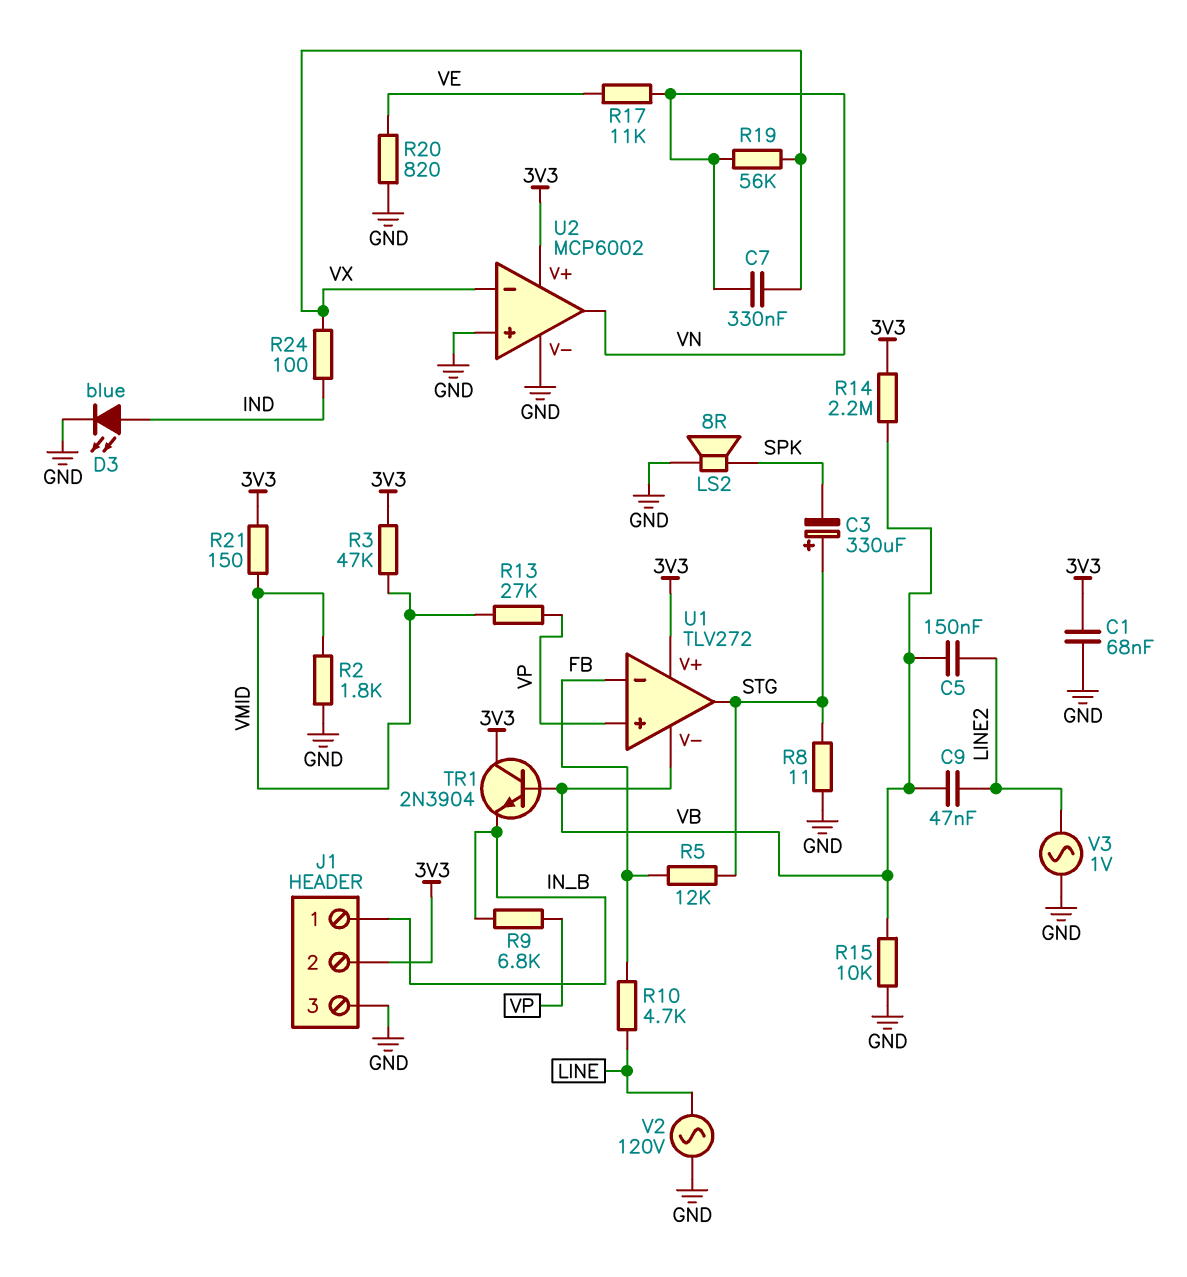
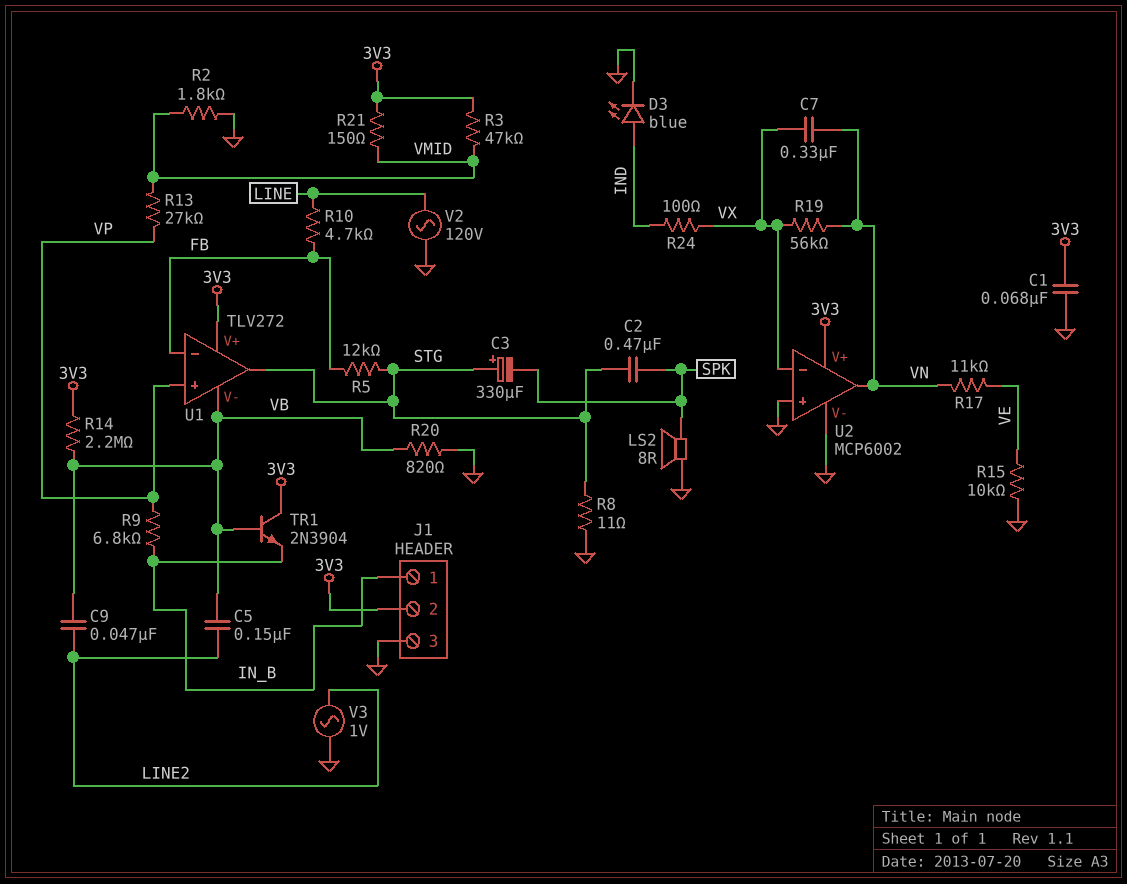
C2: none -> 470nF (SPK, STG)
R15: 10k (GND, VB) -> 10k (GND, VE)
R20: 820 (GND, VE) -> 820 (GND, VB)

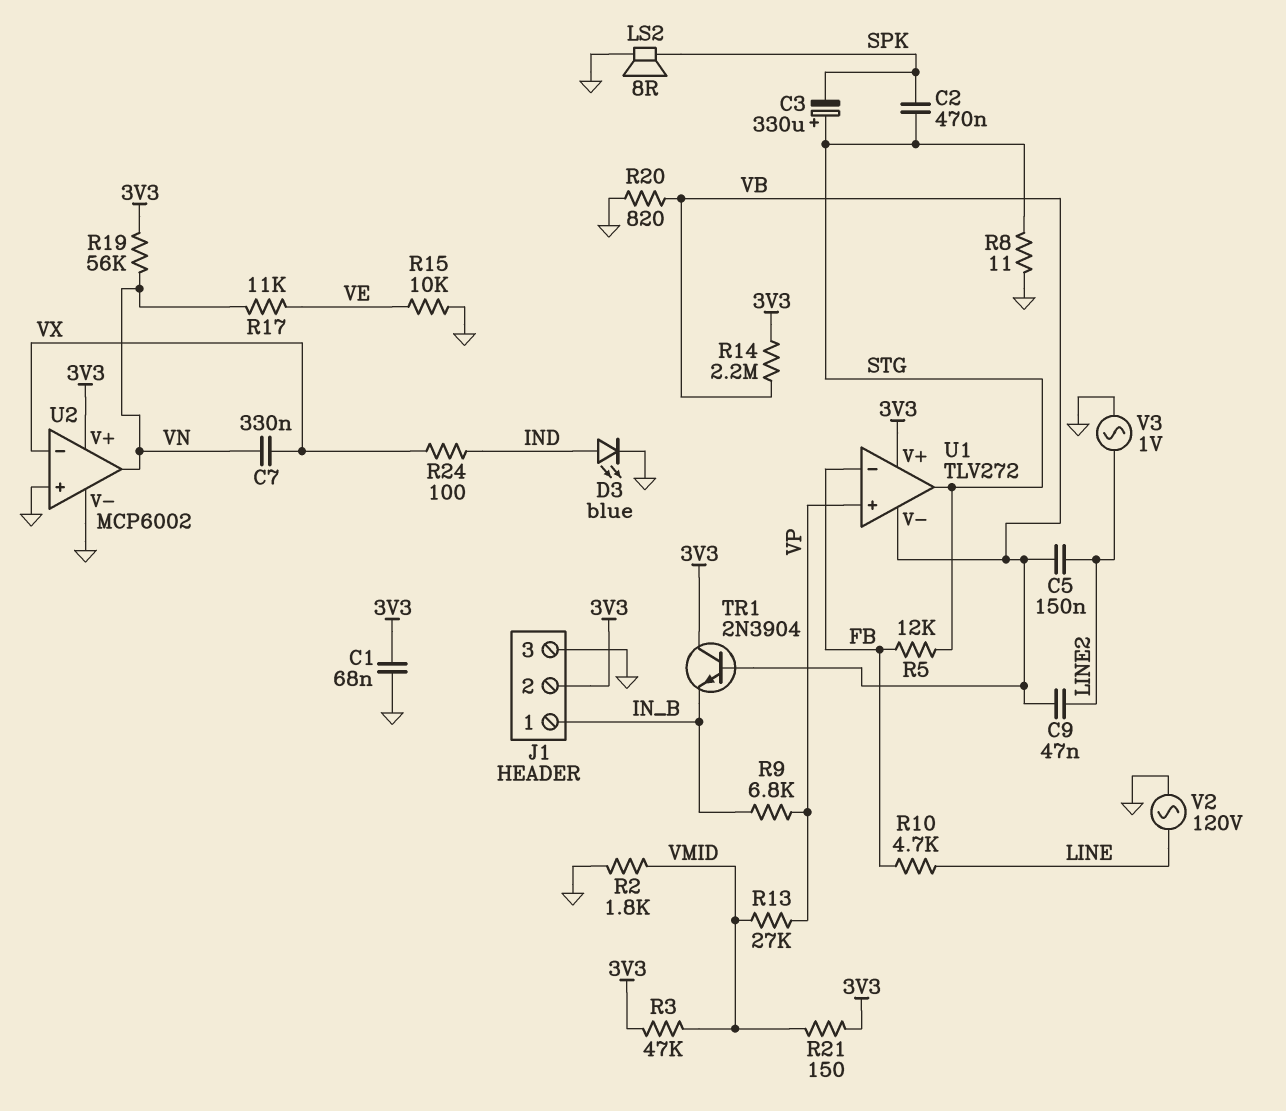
R19: 56k (VN, VX) -> 56k (3V3, VN)

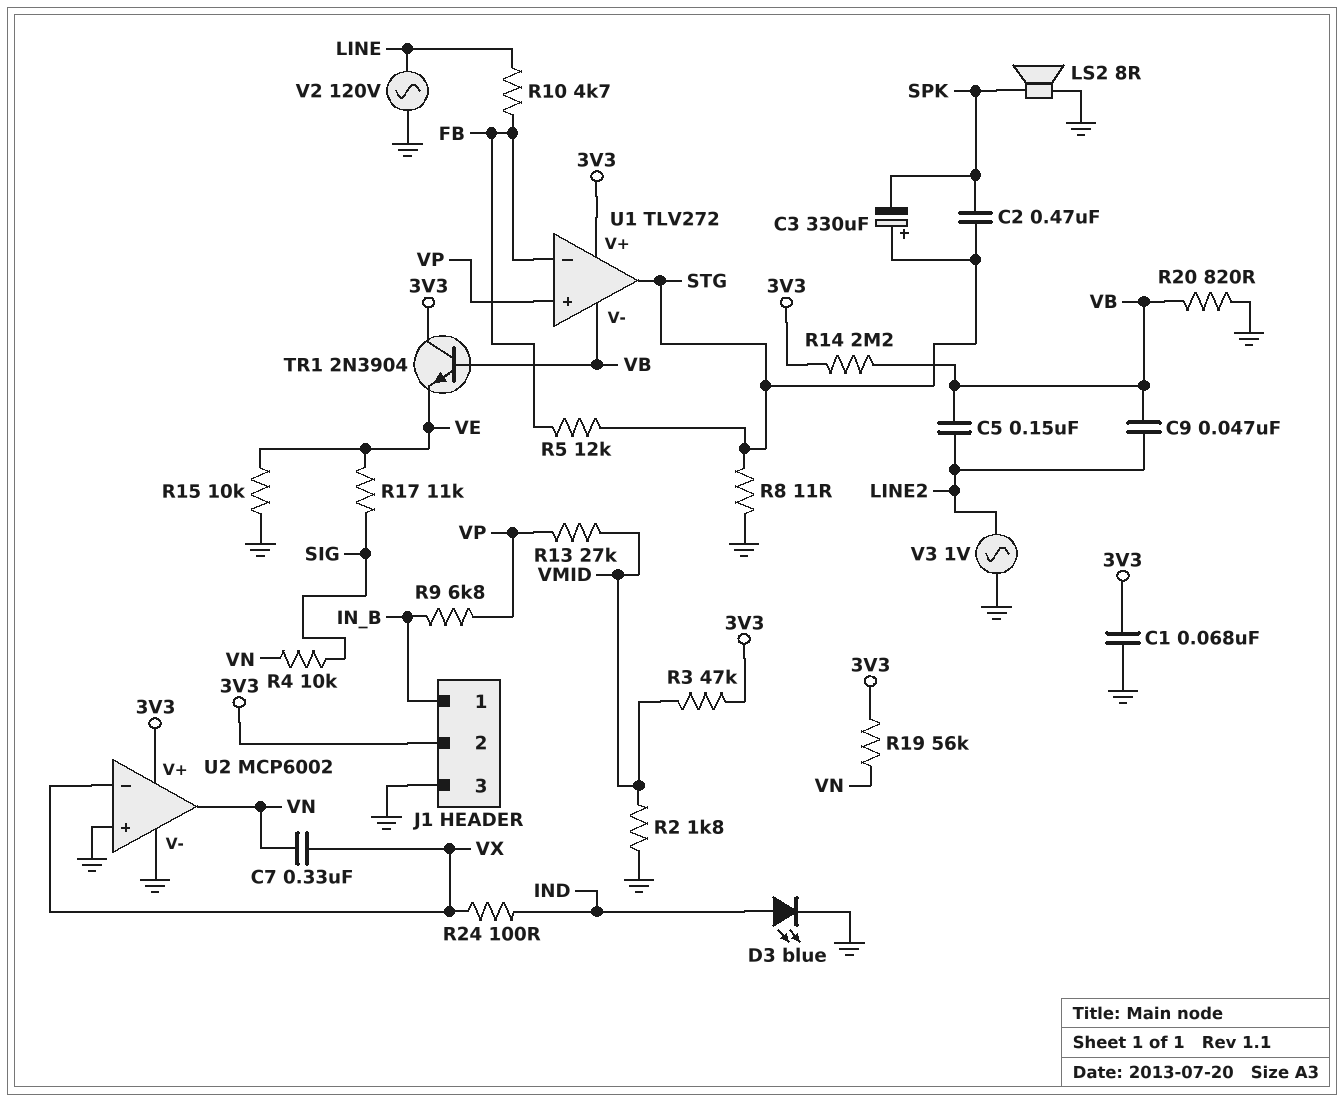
R4: none -> 10k (SIG, VN)
R17: 11k (VE, VN) -> 11k (SIG, VE)
R21: 150 (3V3, VMID) -> none
TR1: NPN 2N3904 (B VB, C 3V3, E IN_B) -> NPN 2N3904 (B VB, C 3V3, E VE)

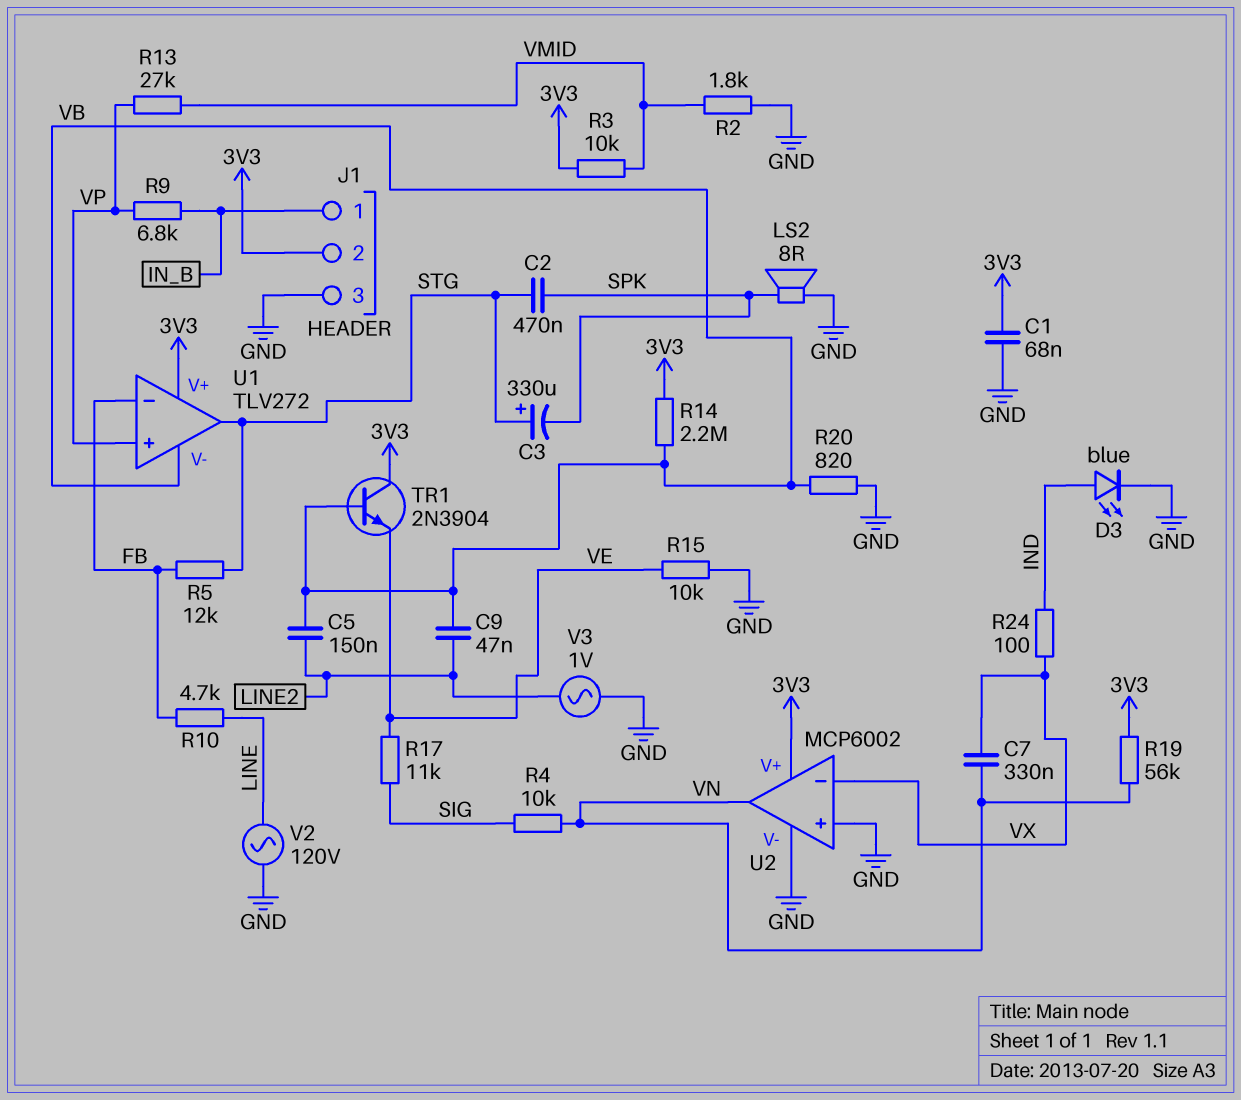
R3: 47k (3V3, VMID) -> 10k (3V3, VMID)
R8: 11 (GND, STG) -> none

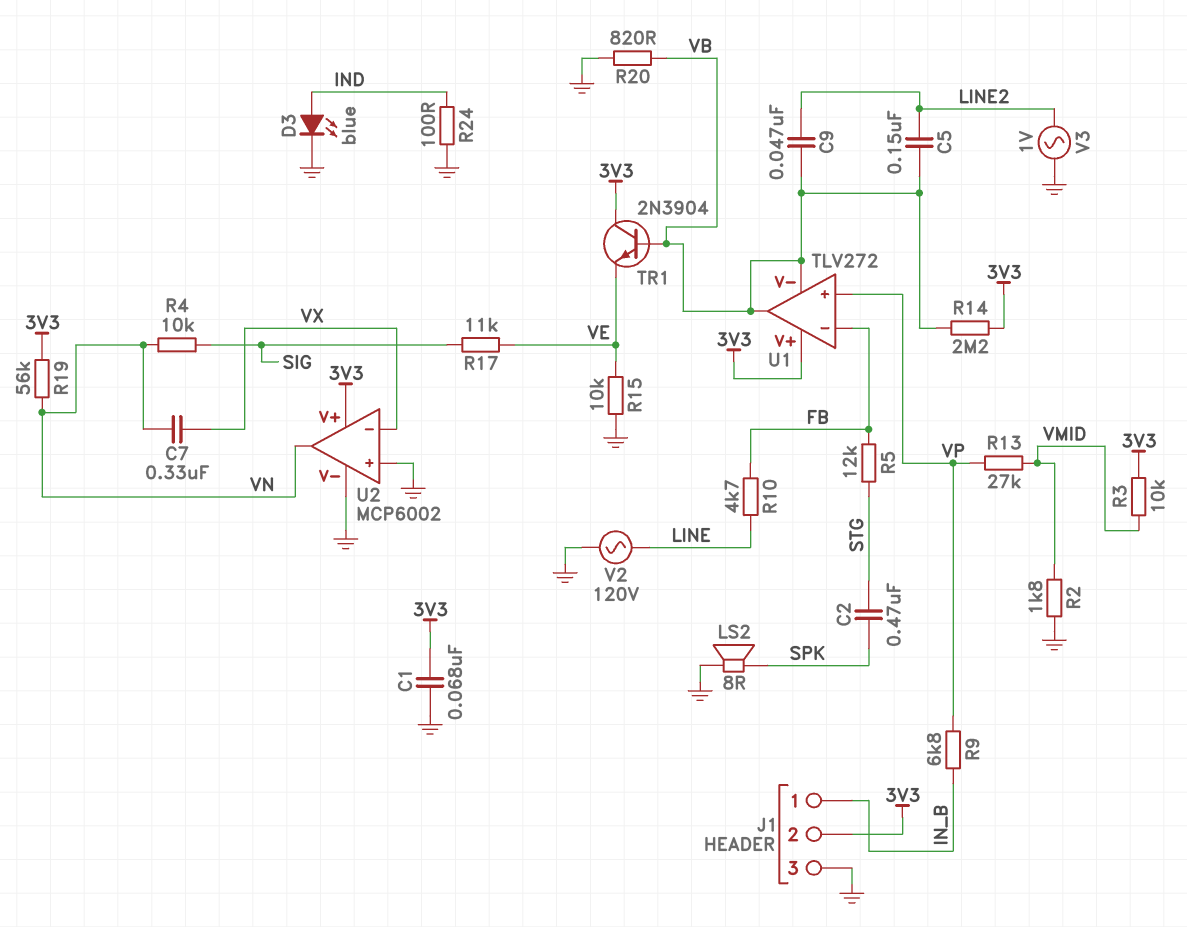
C3: 330uF (plus STG, minus SPK) -> none
R24: 100 (IND, VX) -> 100 (GND, IND)
U1 pin out: STG -> VB

